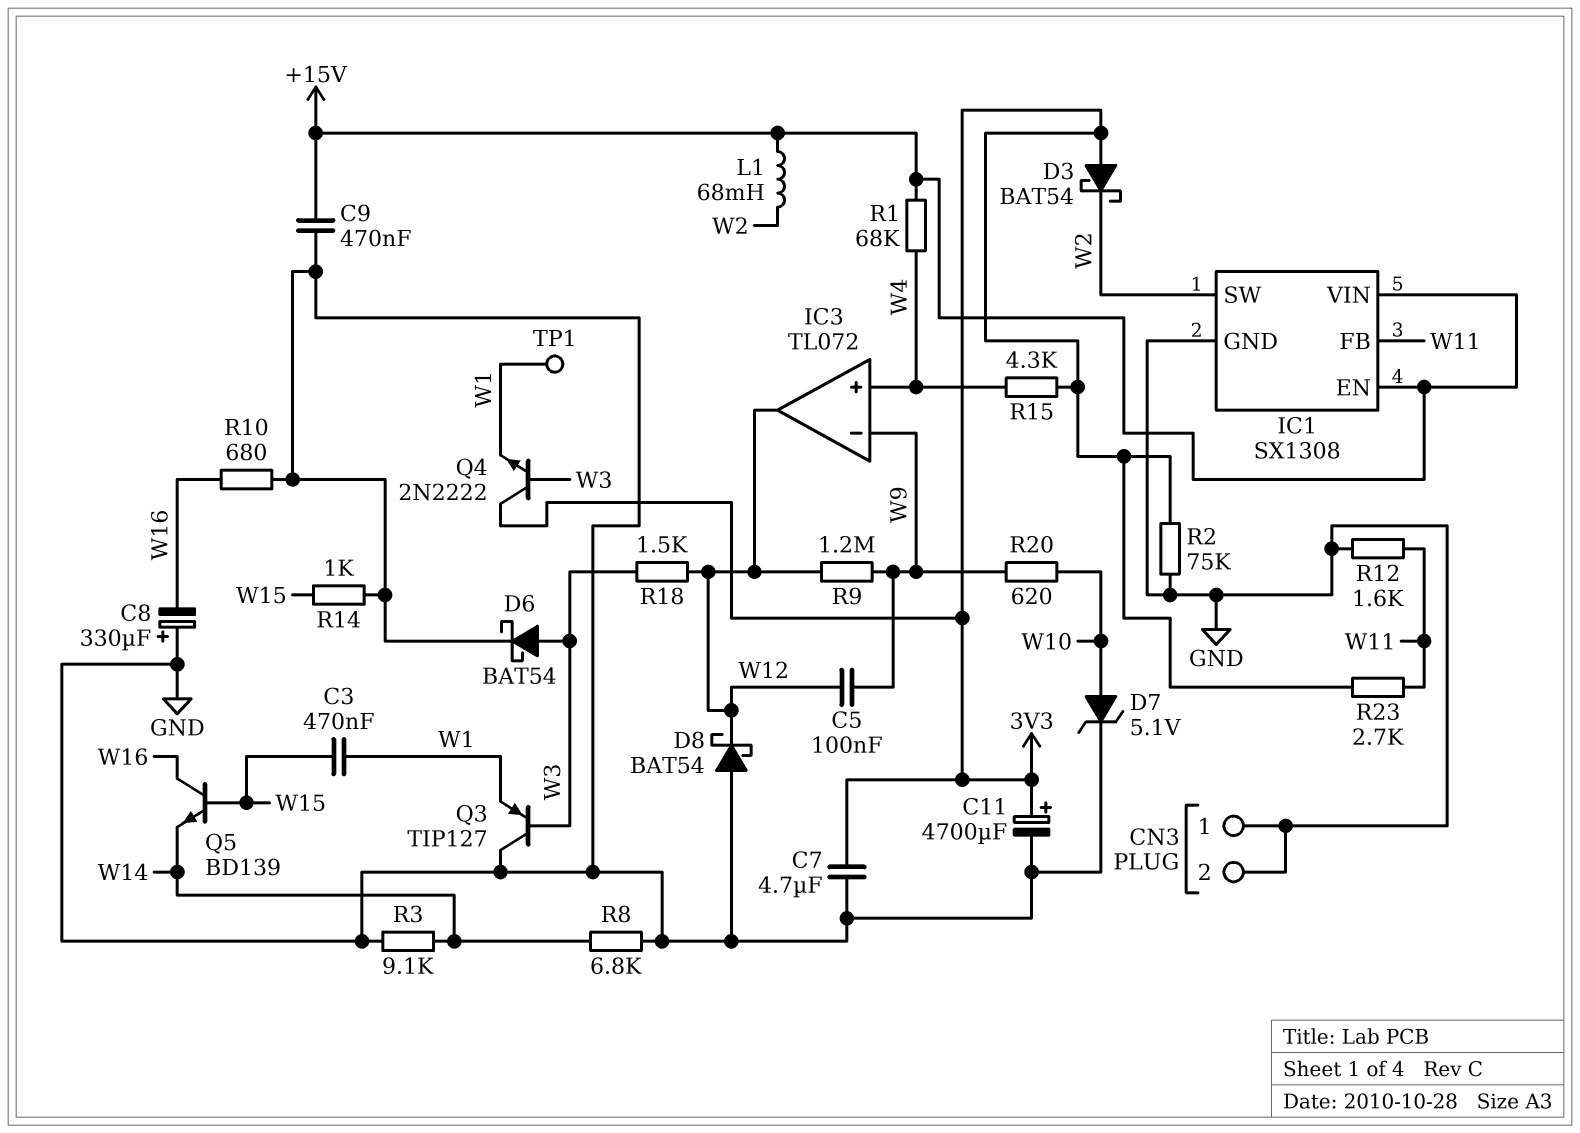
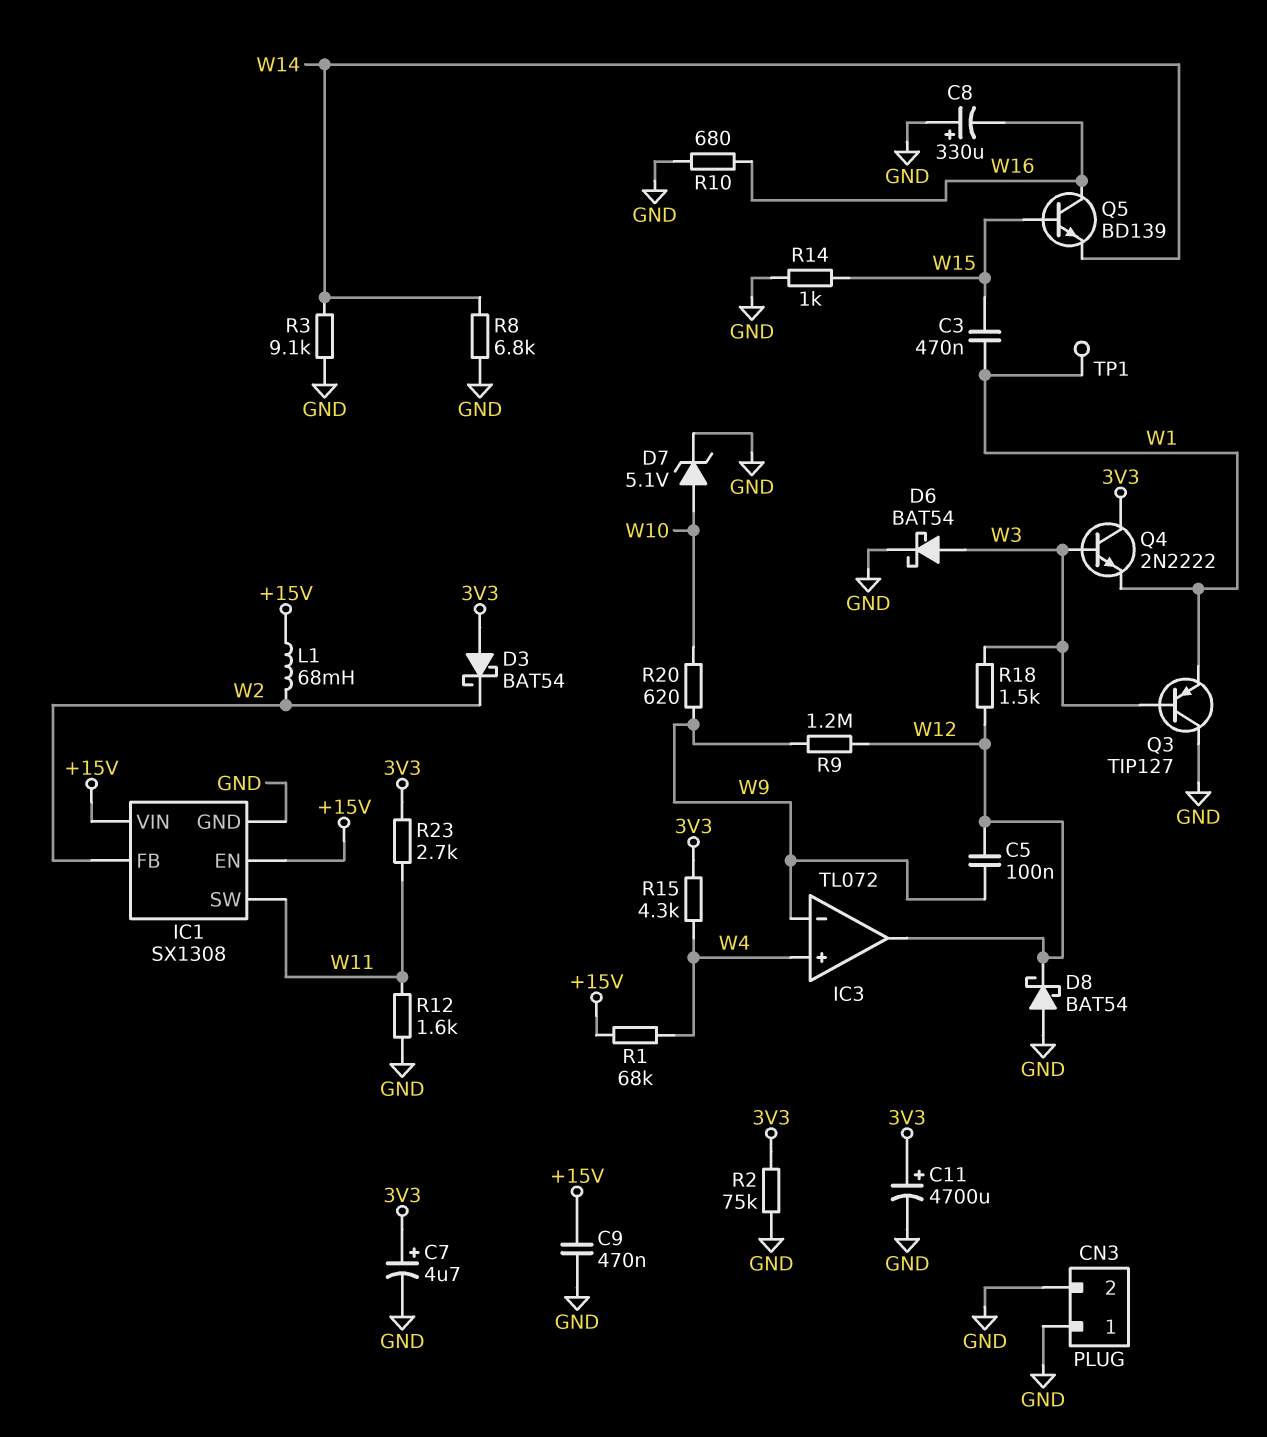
C7: 4.7uF (3V3, GND) -> 4.7uF (plus 3V3, minus GND)
IC1 pin FB: W11 -> W2
IC1 pin SW: W2 -> W11

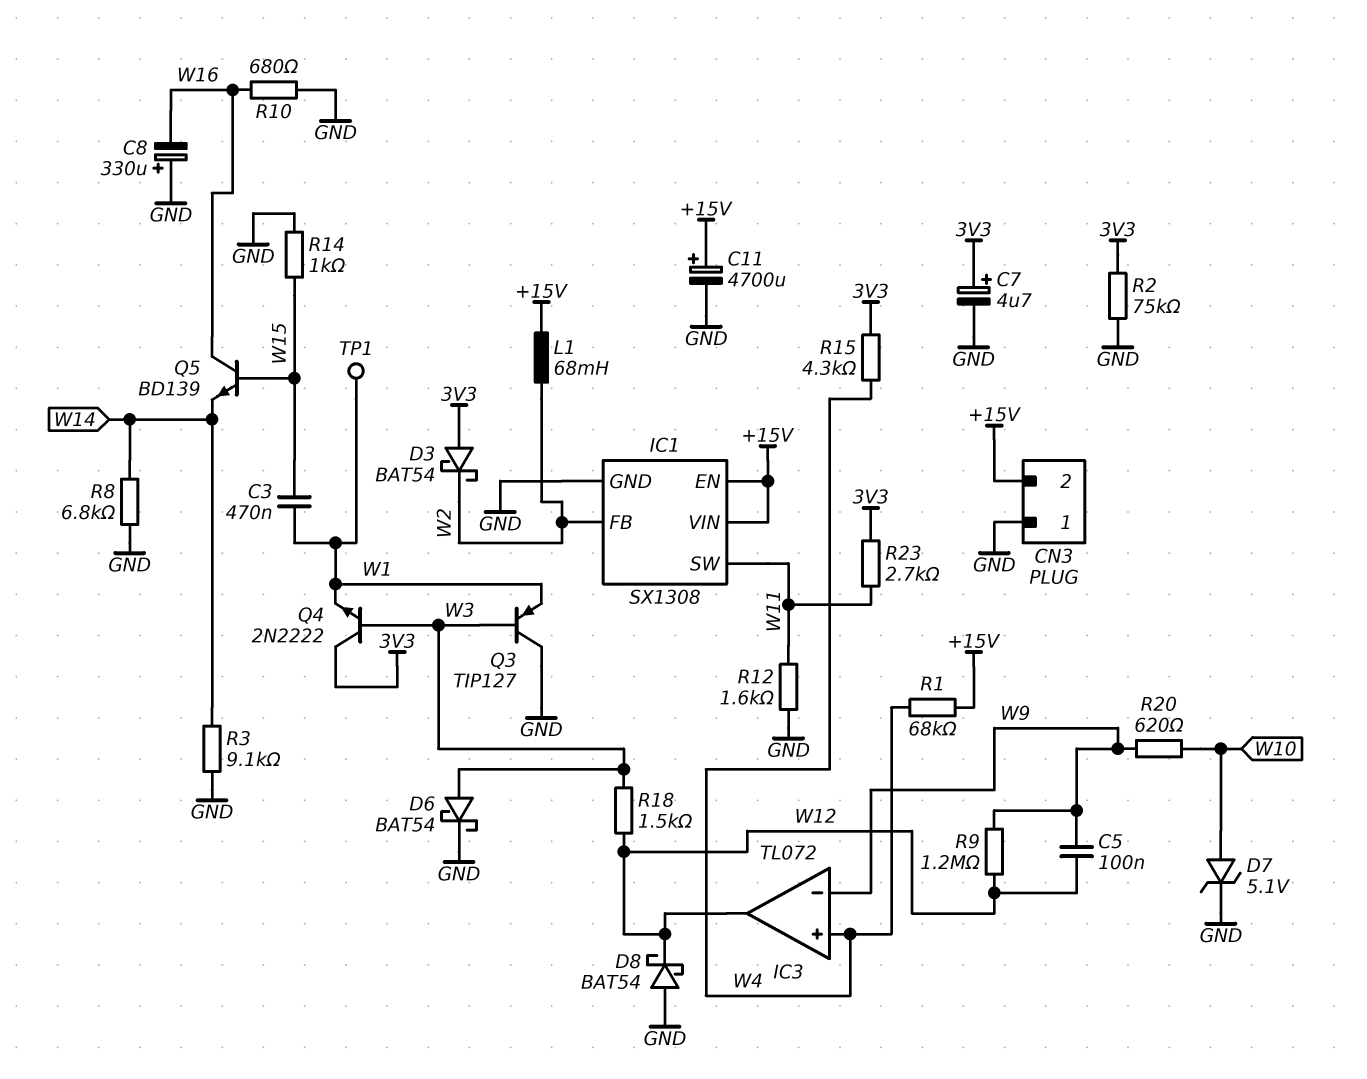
C9: 470nF (+15V, GND) -> none
C11: 4700uF (plus 3V3, minus GND) -> 4700uF (plus +15V, minus GND)
CN3 pin 2: GND -> +15V

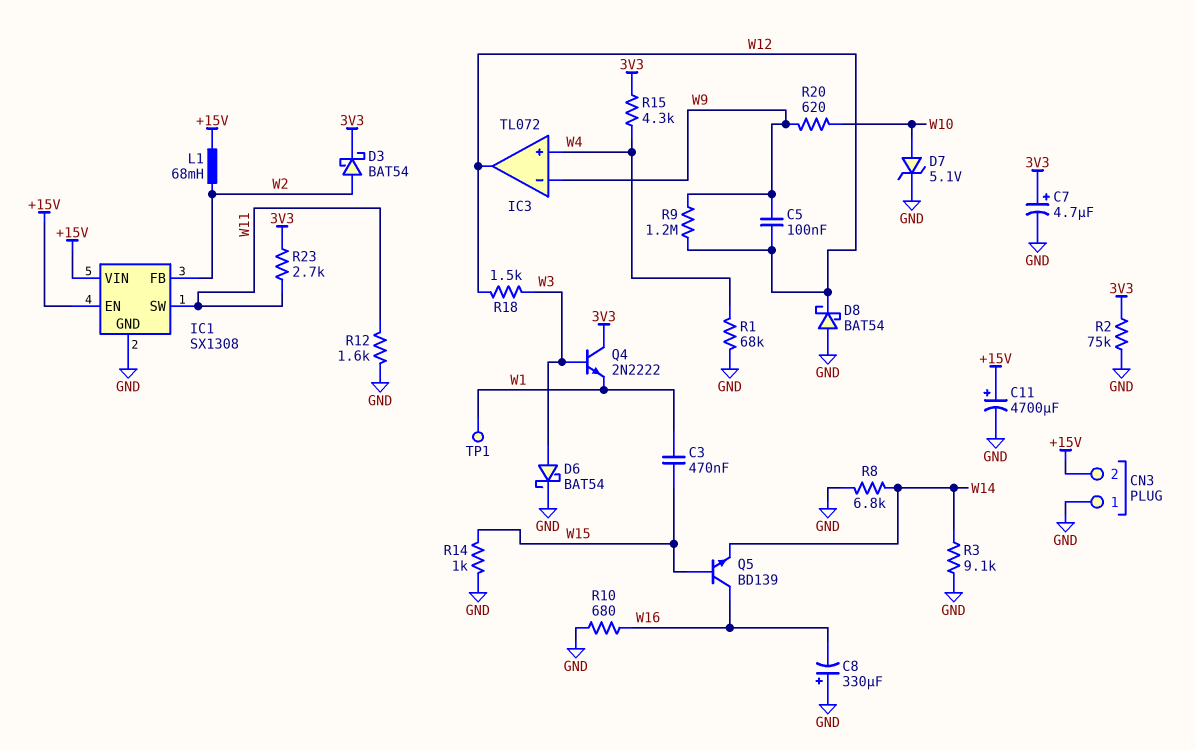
D3: schottky BAT54 (A 3V3, K W2) -> schottky BAT54 (A W2, K 3V3)
Q3: PNP TIP127 (B W3, C GND, E W1) -> none
R1: 68k (+15V, W4) -> 68k (GND, W4)

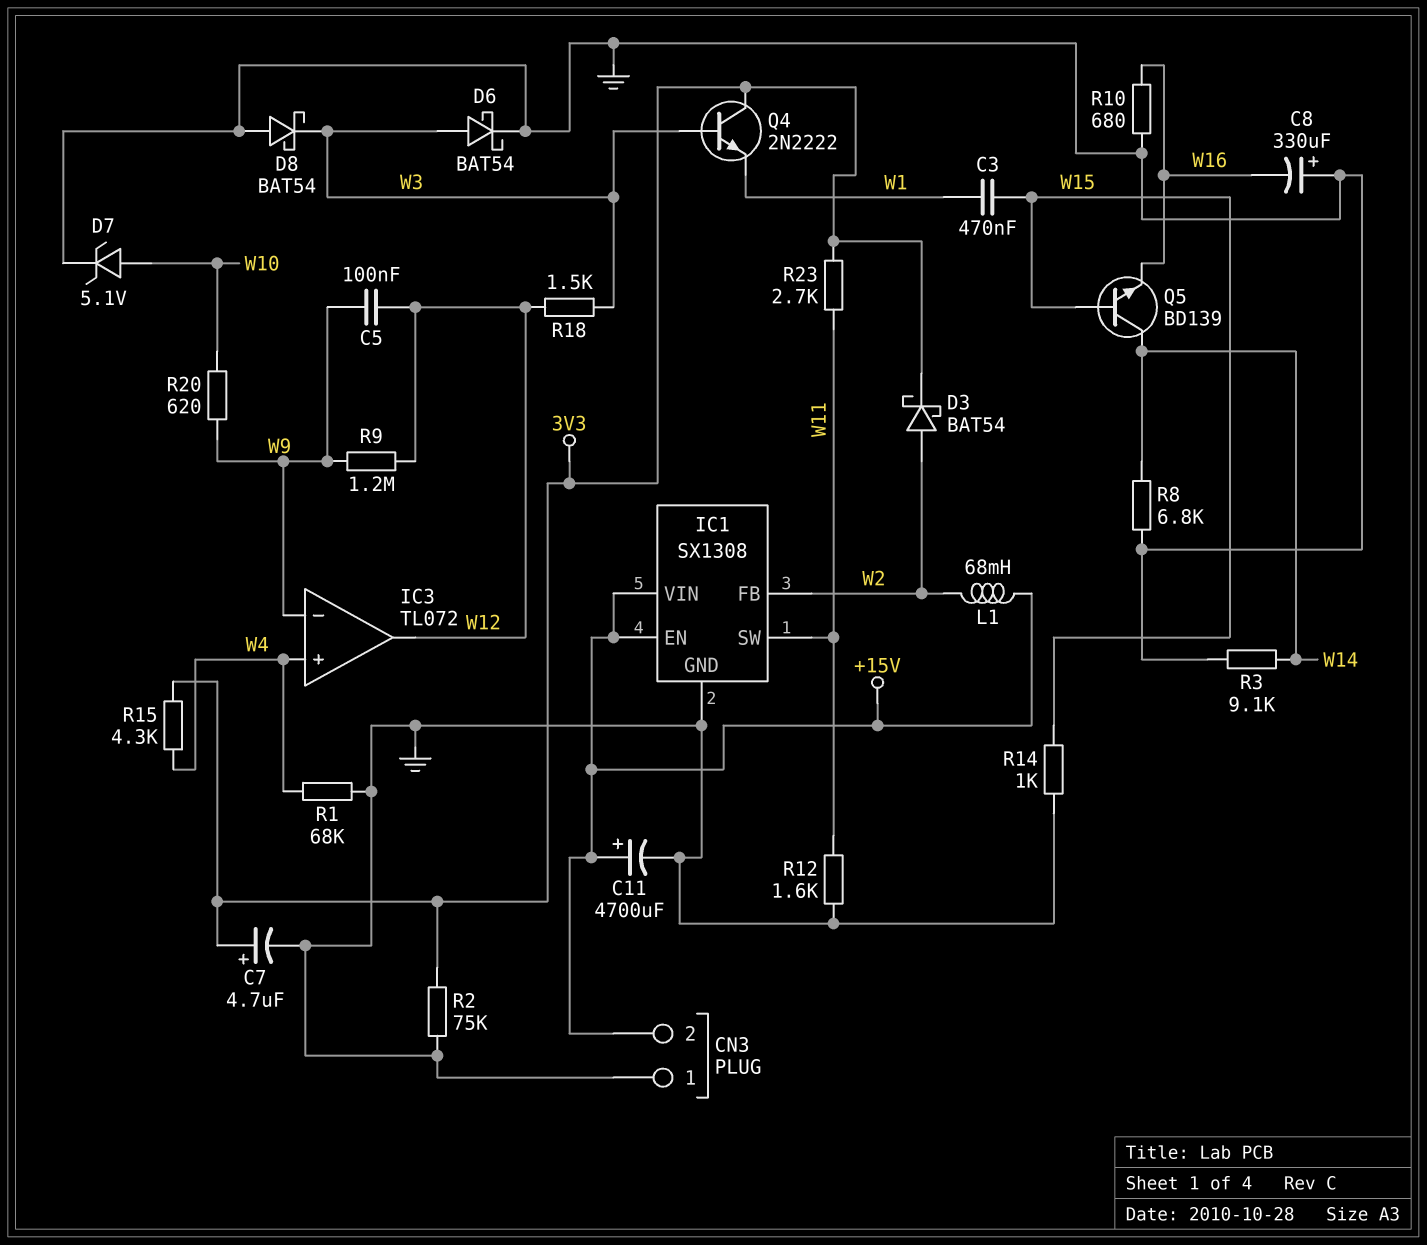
D8: schottky BAT54 (A GND, K W12) -> schottky BAT54 (A GND, K W3)
Q5: NPN BD139 (B W15, C W16, E W14) -> NPN BD139 (B W15, C W14, E W16)
TP1: test point (W1) -> none

